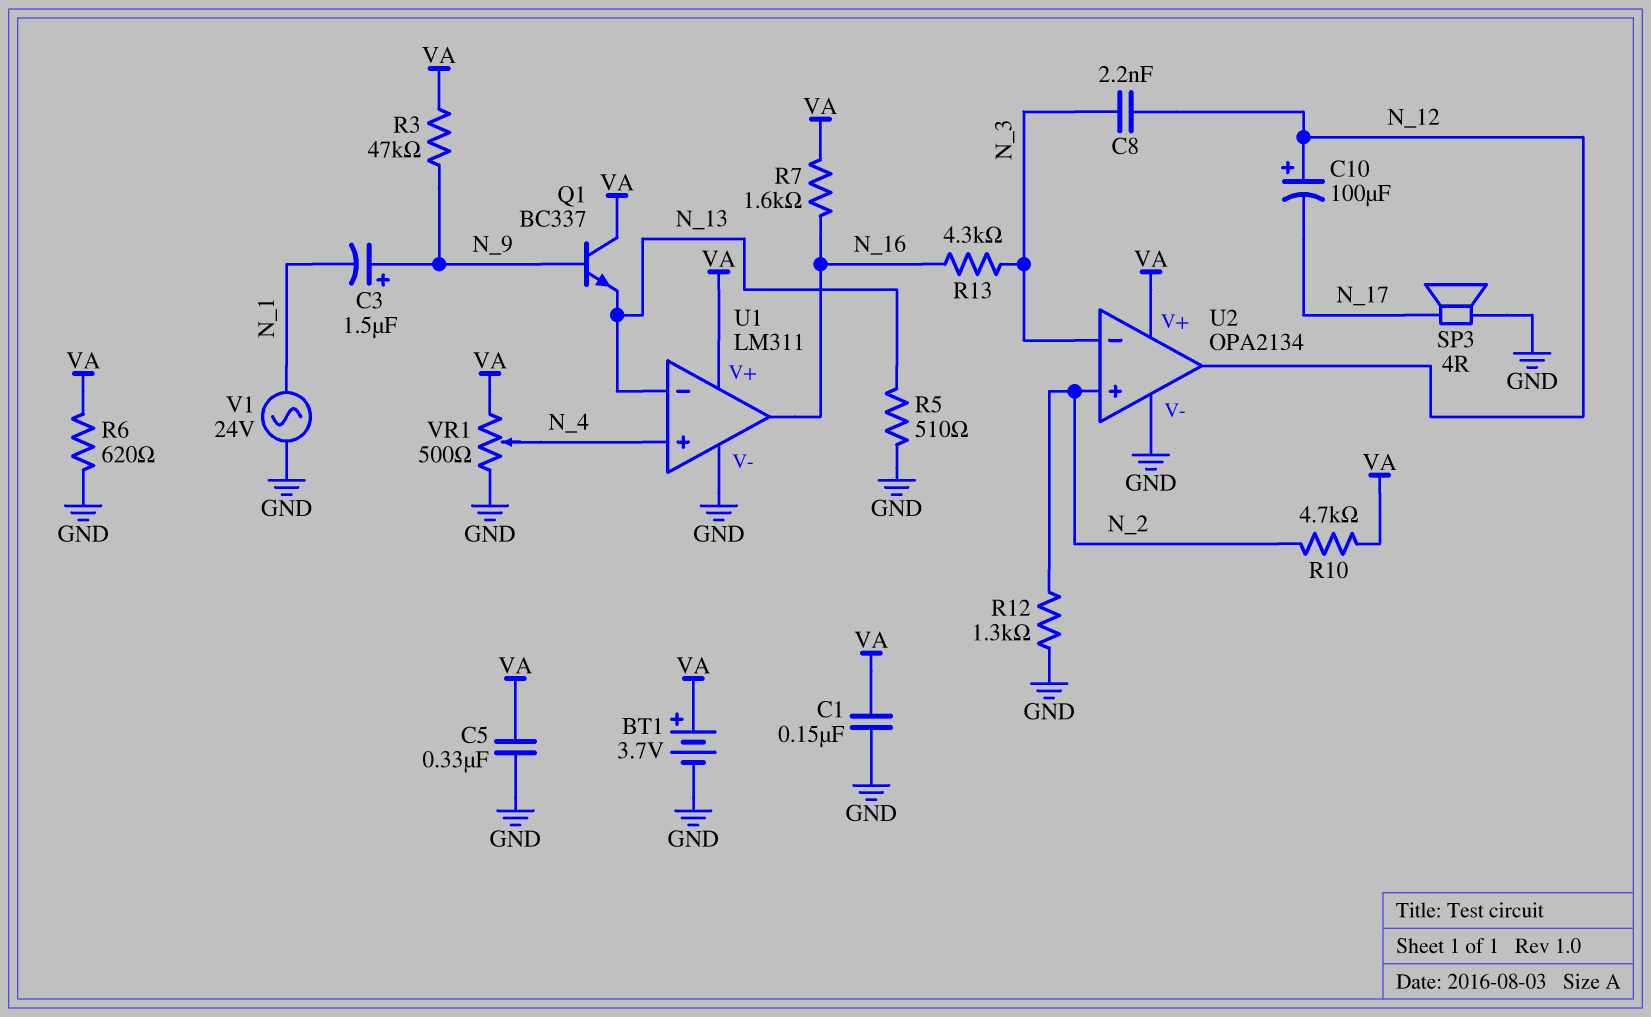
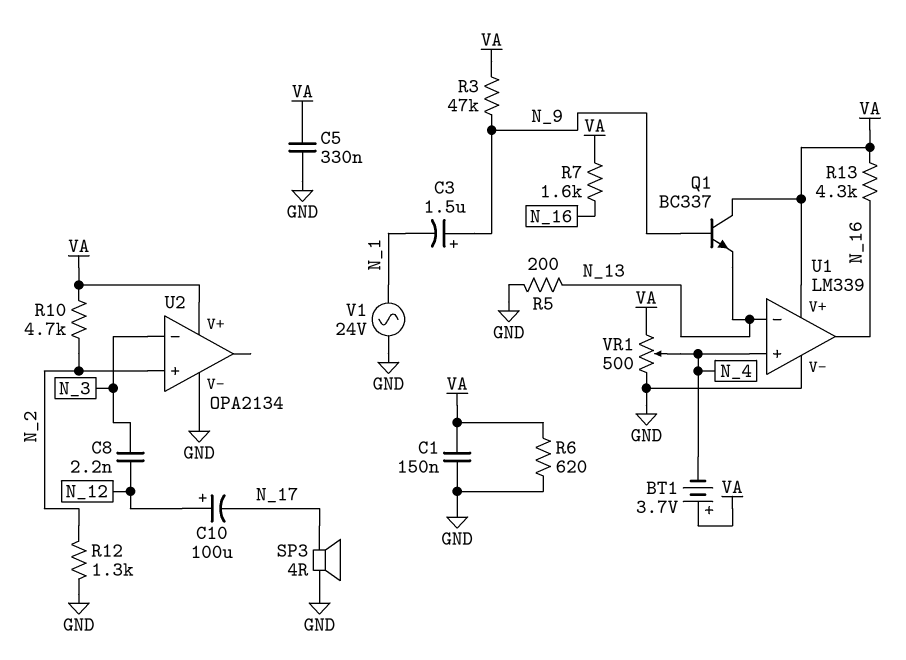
BT1: 3.7V (plus VA, minus GND) -> 3.7V (plus VA, minus N_4)
R5: 510 (GND, N_13) -> 200 (GND, N_13)
R13: 4.3k (N_3, N_16) -> 4.3k (N_16, VA)
U1: LM311 -> LM339
U2 pin out: N_12 -> none

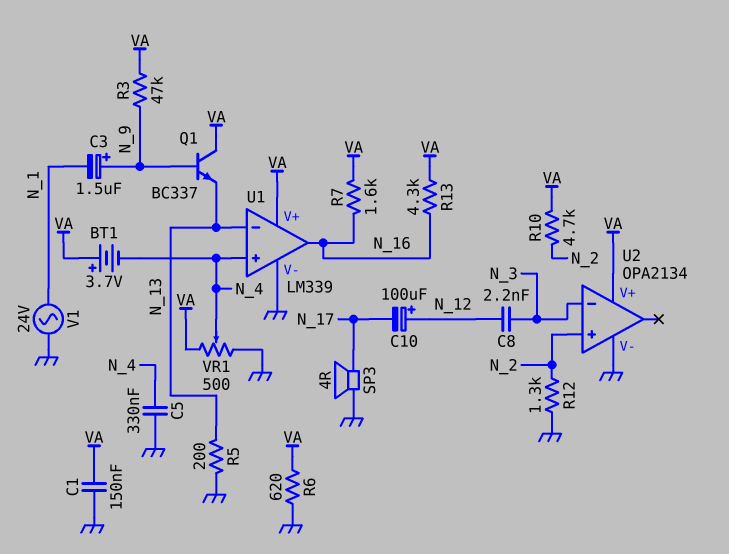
C5: 330nF (GND, VA) -> 330nF (GND, N_4)

